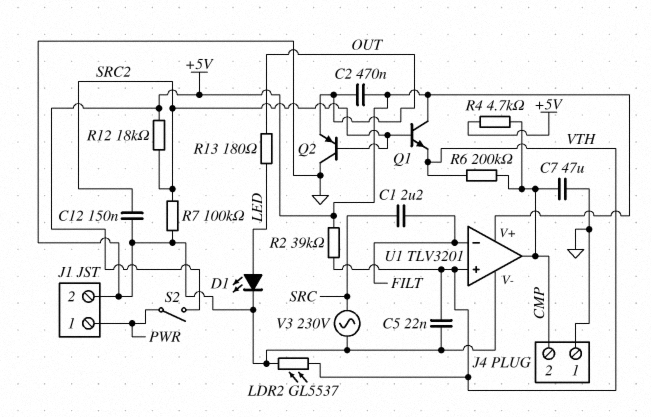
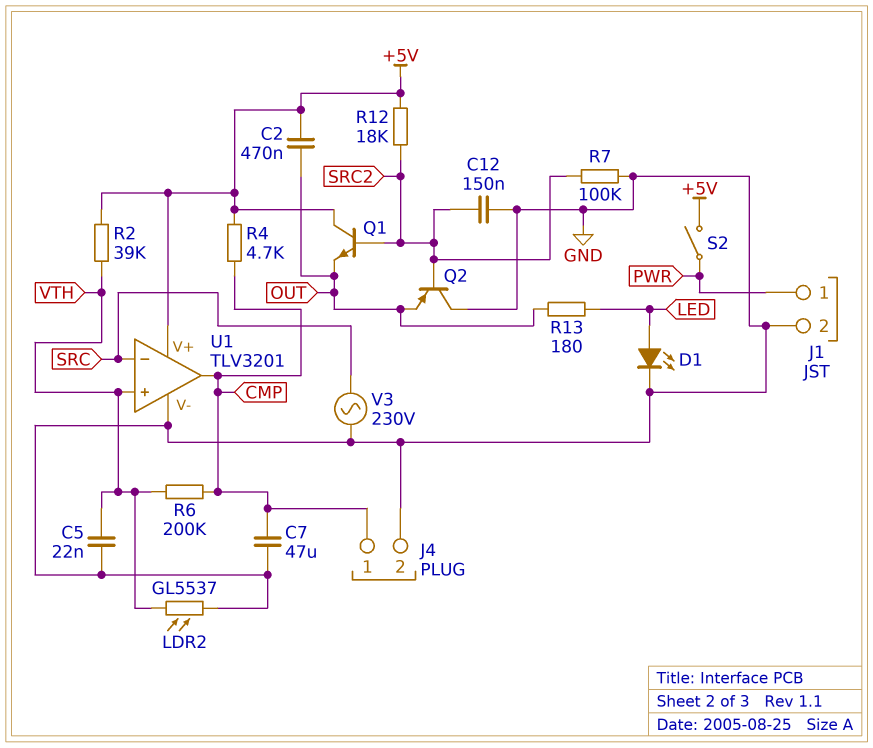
C1: 2.2uF (FILT, SRC) -> none
J4 pin 1: GND -> CMP
J4 pin 2: CMP -> GND
Q1: NPN (B SRC2, C +5V, E VTH) -> NPN (B SRC2, C +5V, E OUT)
U1 pin in-: FILT -> SRC

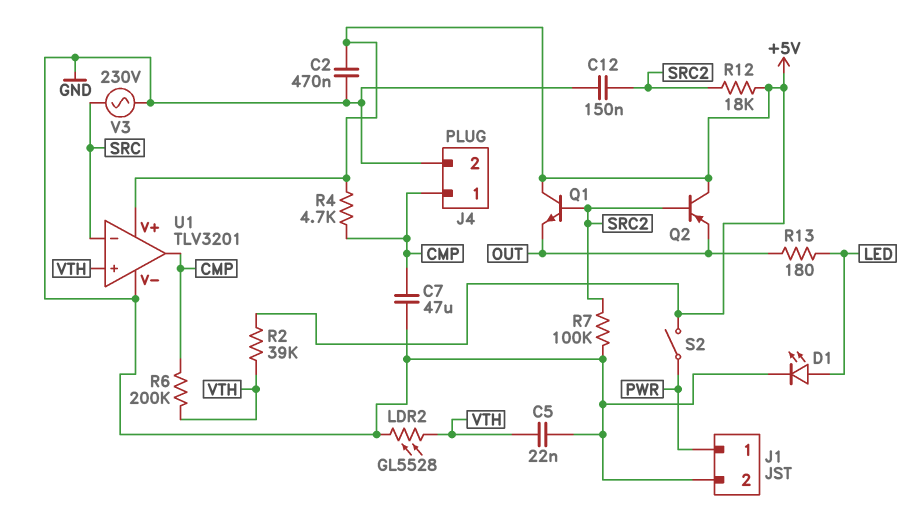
C2: 470nF (+5V, OUT) -> 470nF (+5V, GND)
LDR2: GL5537 (GND, VTH) -> GL5528 (GND, VTH)
Q2: PNP (B SRC2, C GND, E OUT) -> PNP (B SRC2, C +5V, E OUT)

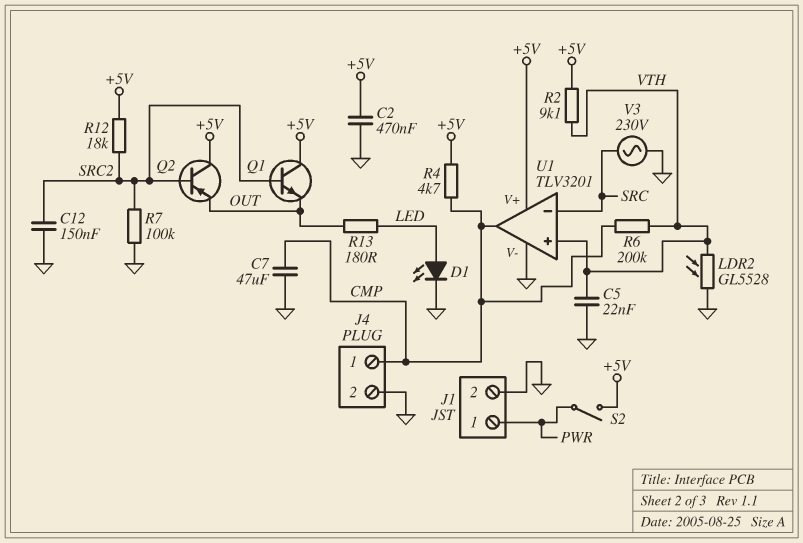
R2: 39k (+5V, VTH) -> 9.1k (+5V, VTH)

